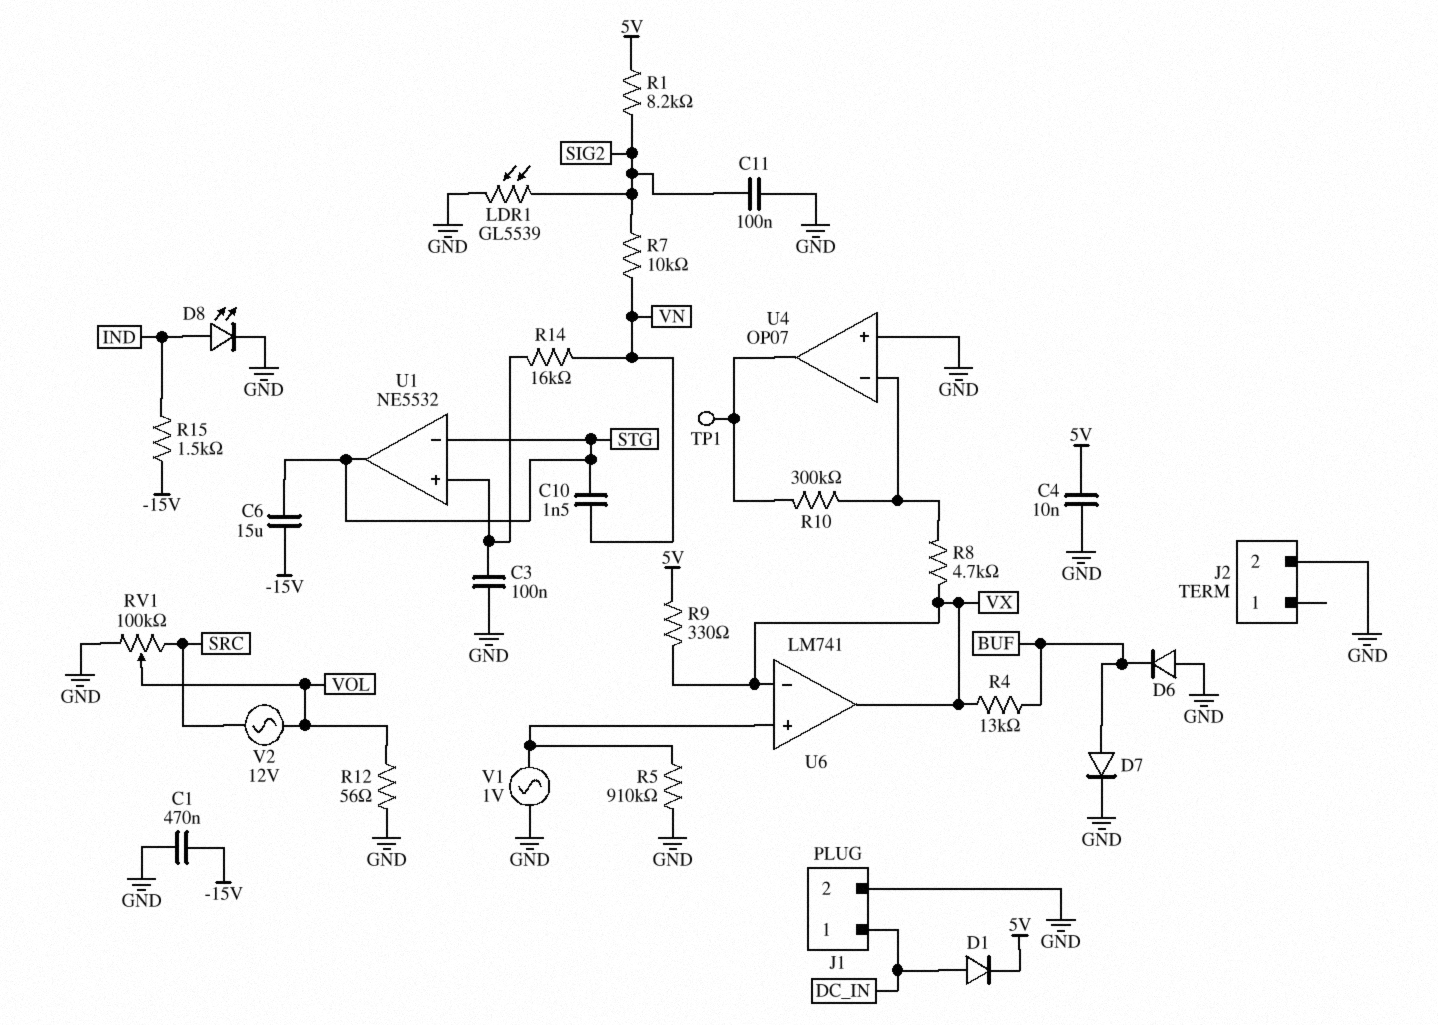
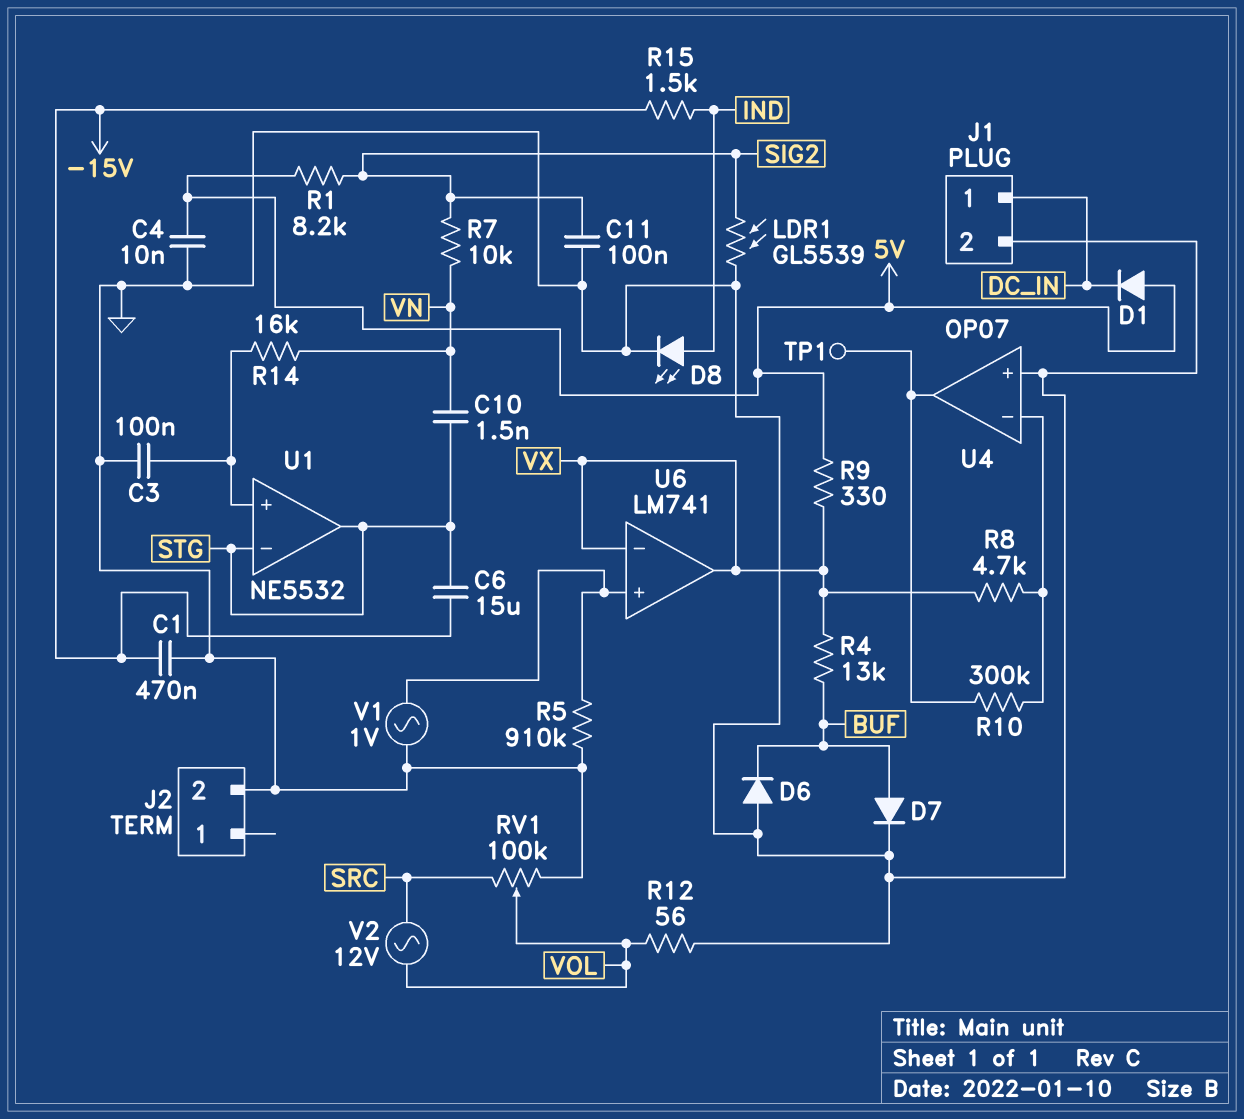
D1: diode (A DC_IN, K 5V) -> diode (A 5V, K DC_IN)

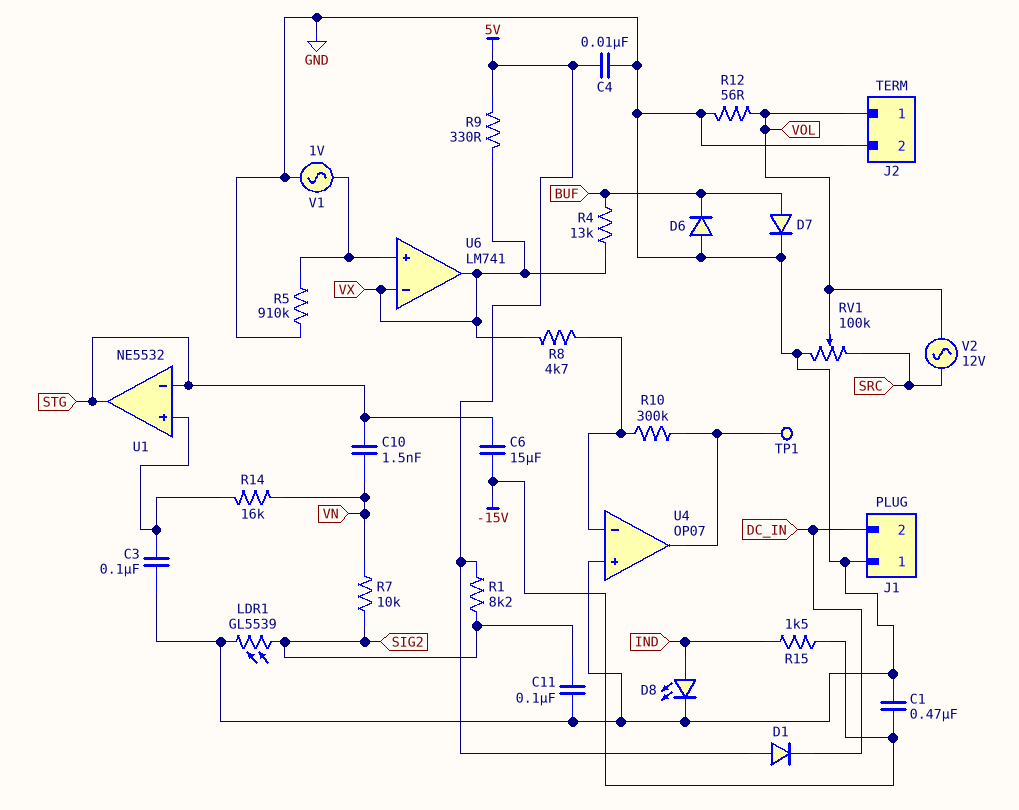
J1 pin 1: DC_IN -> GND
J1 pin 2: GND -> DC_IN
J2 pin 1: none -> VOL

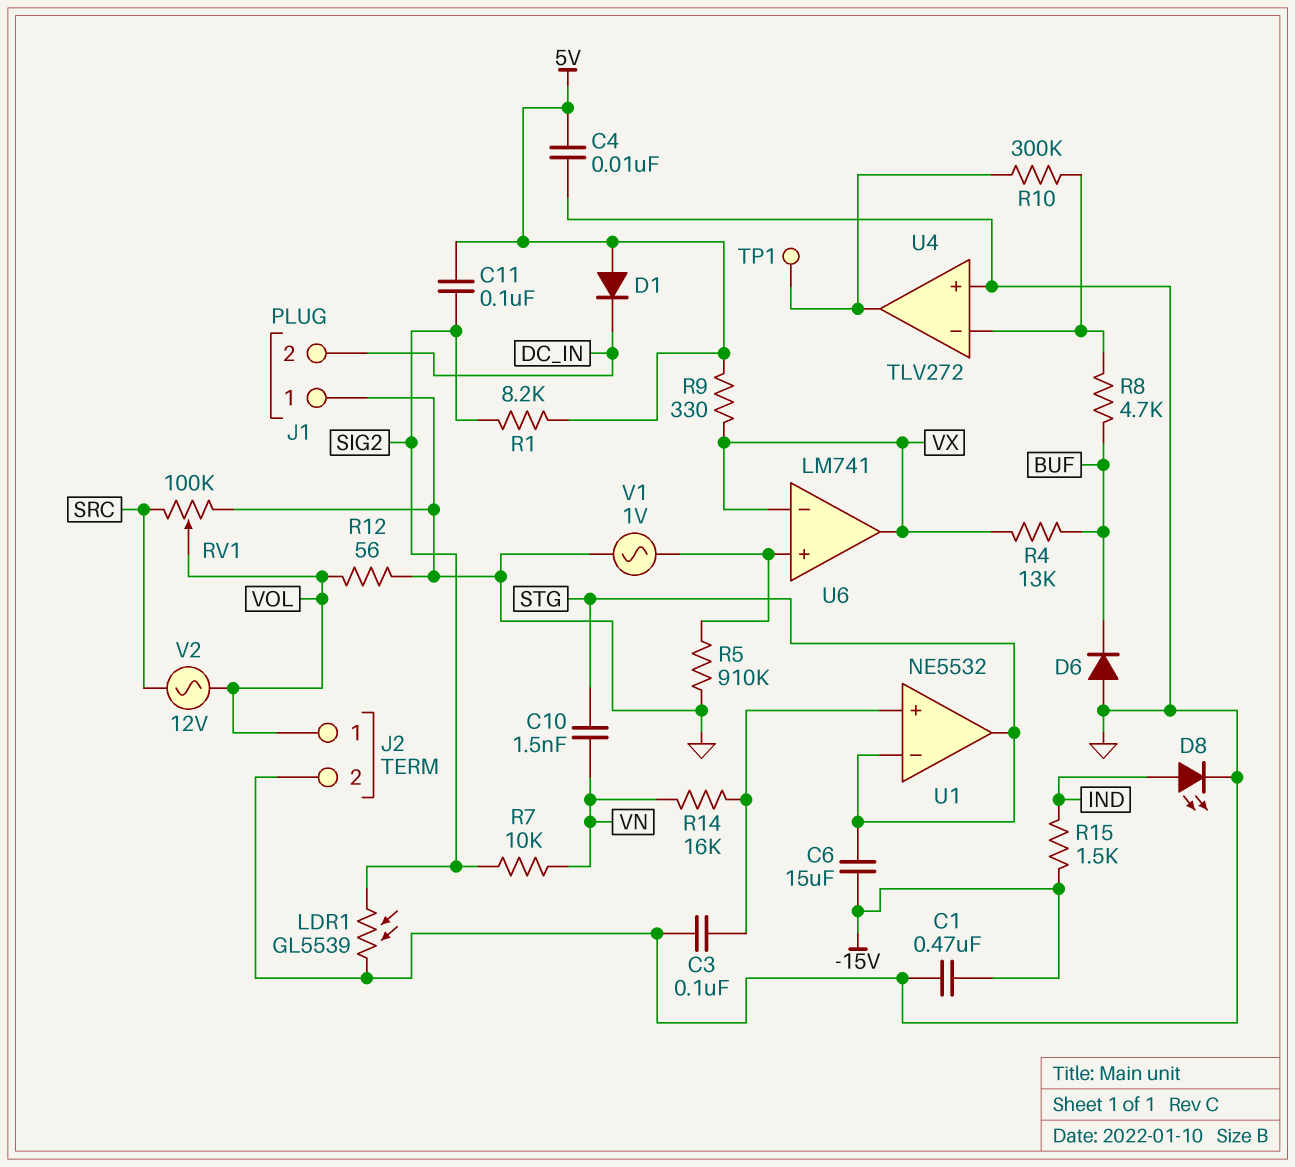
C11: 100nF (GND, SIG2) -> 100nF (5V, SIG2)
D7: diode (A BUF, K GND) -> none
R8: 4.7k (U4/in-, VX) -> 4.7k (BUF, U4/in-)
U4: OP07 -> TLV272

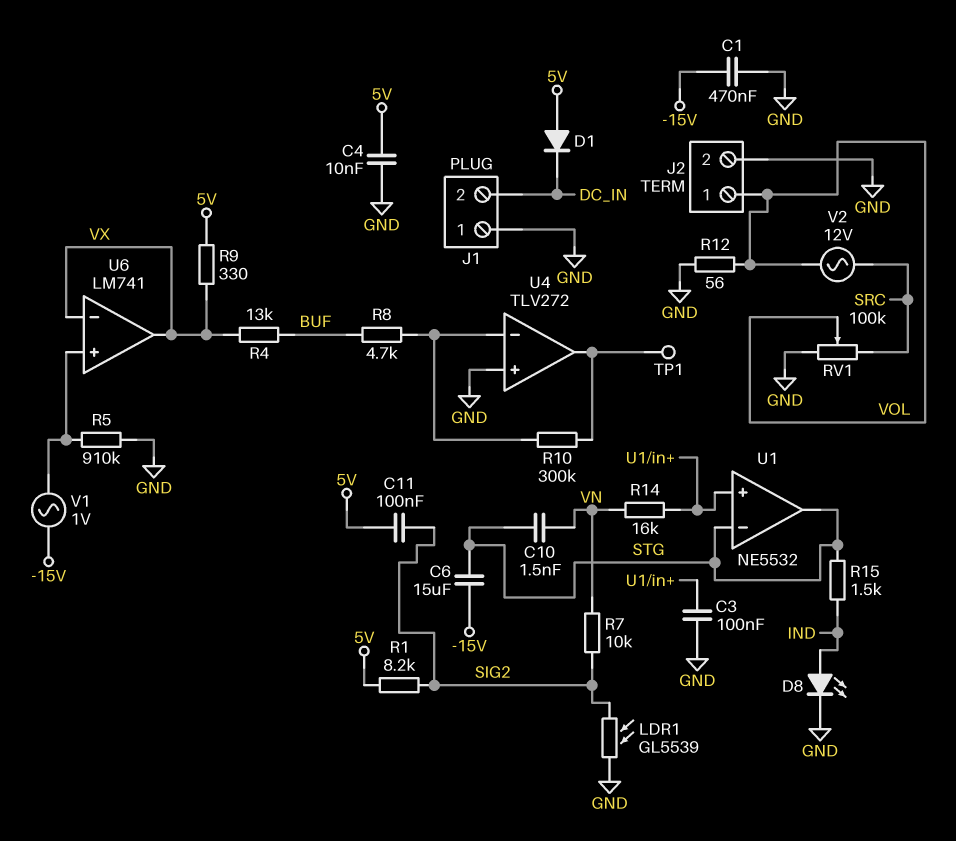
D6: diode (A GND, K BUF) -> none
R15: 1.5k (-15V, IND) -> 1.5k (IND, STG)
V1: AC 1V (GND, U6/in+) -> AC 1V (-15V, U6/in+)

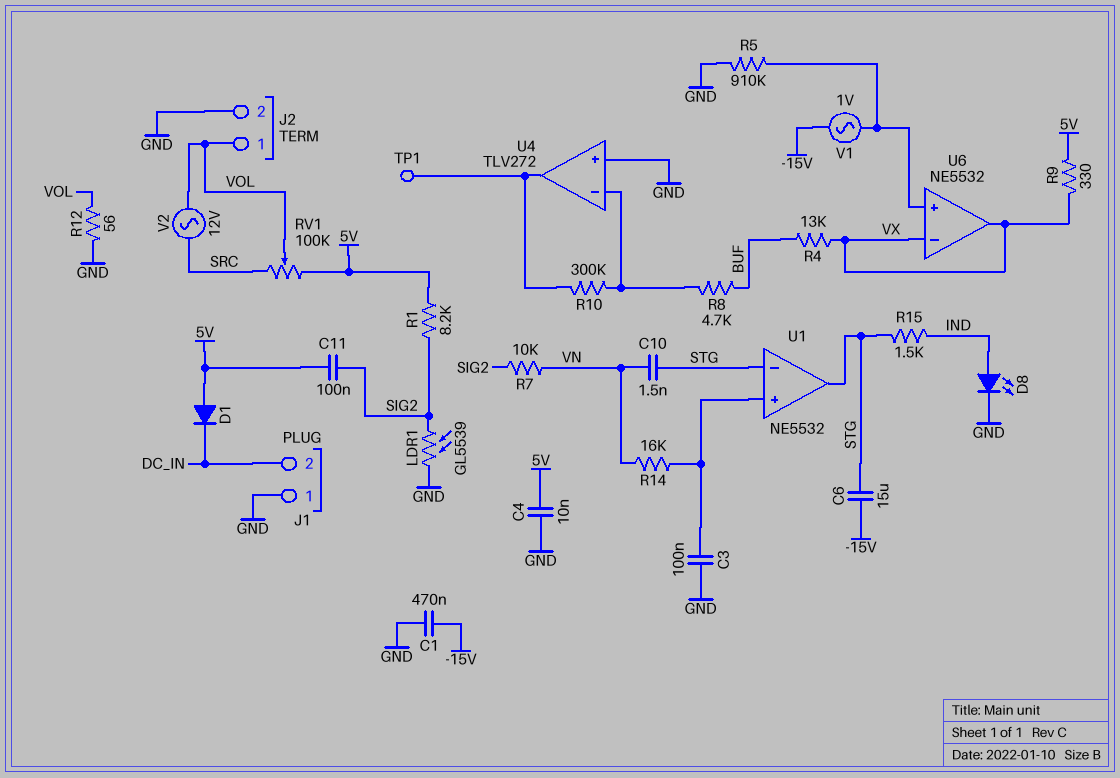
RV1: 100k (GND, SRC, wiper VOL) -> 100k (5V, SRC, wiper VOL)
U6: LM741 -> NE5532

